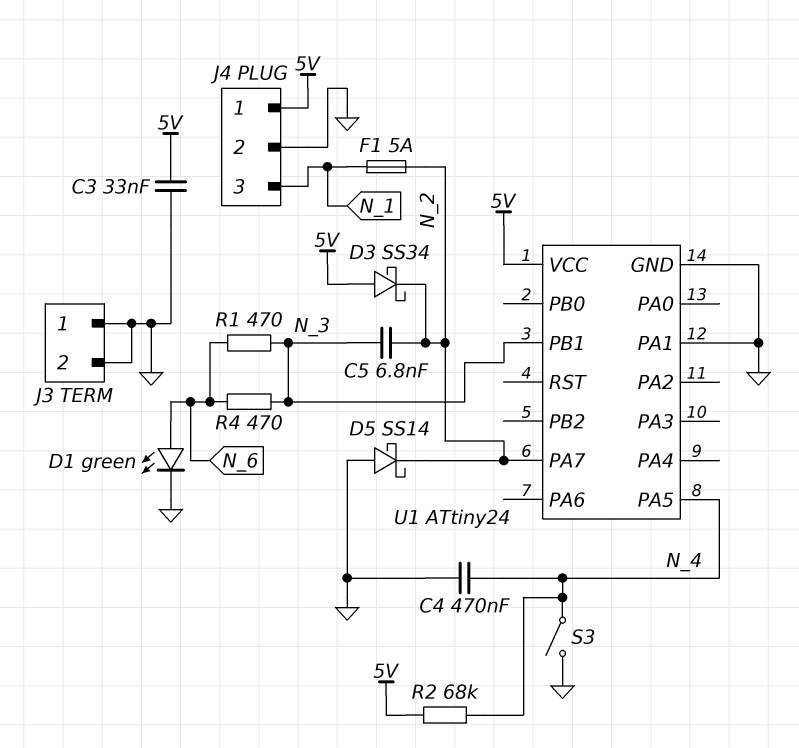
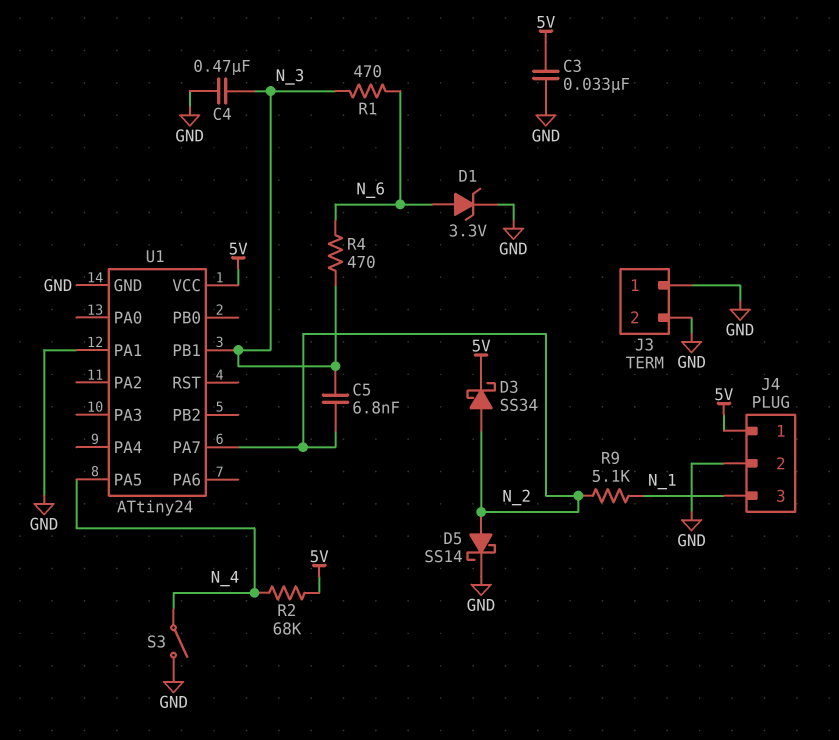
C4: 470nF (GND, N_4) -> 470nF (GND, N_3)
D1: LED green (A N_6, K GND) -> zener 3.3V (A N_6, K GND)
D3: schottky SS34 (A 5V, K N_2) -> schottky SS34 (A N_2, K 5V)
D5: schottky SS14 (A GND, K N_2) -> schottky SS14 (A N_2, K GND)
F1: 5A (N_1, N_2) -> none
R9: none -> 5.1k (N_1, N_2)

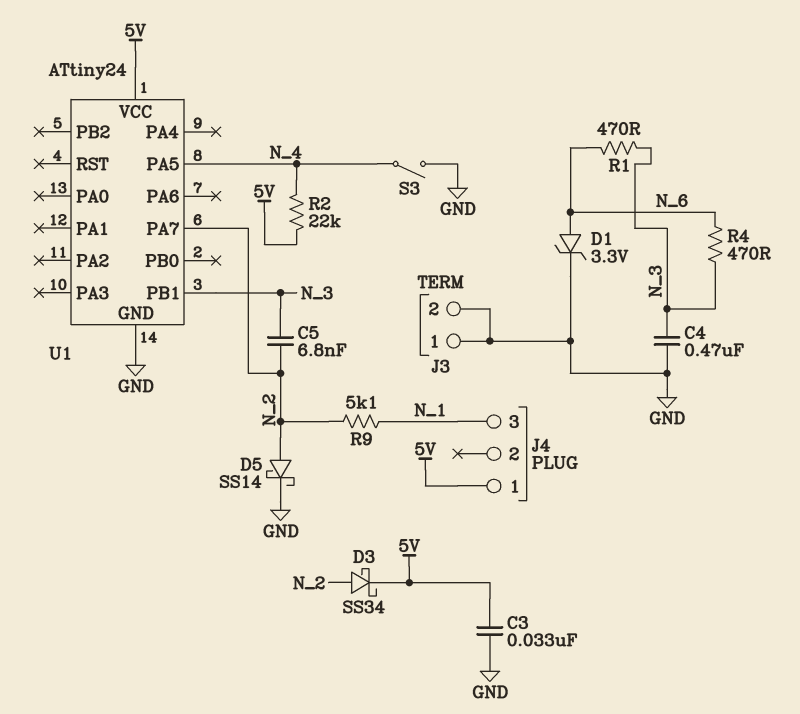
J4 pin 2: GND -> none
R2: 68k (5V, N_4) -> 22k (5V, N_4)
U1 pin PA1: GND -> none

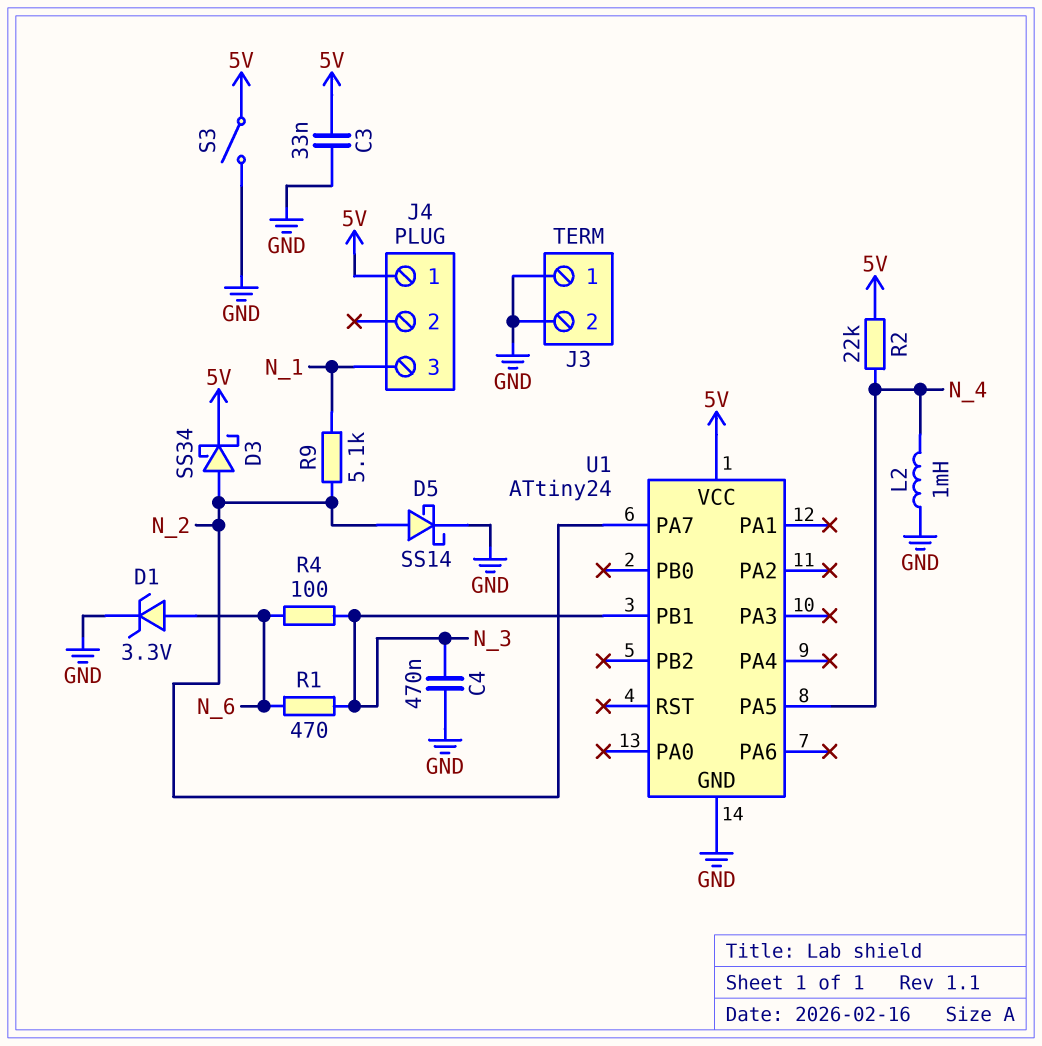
C5: 6.8nF (N_2, N_3) -> none
L2: none -> 1mH (GND, N_4)
R4: 470 (N_3, N_6) -> 100 (N_3, N_6)
S3: switch (GND, N_4) -> switch (5V, GND)

